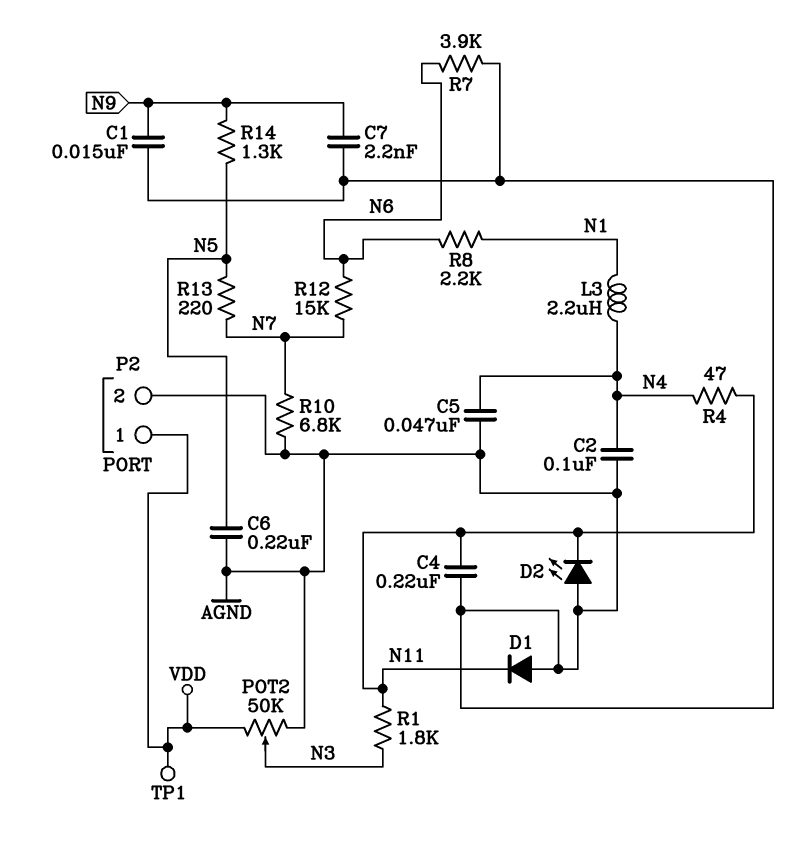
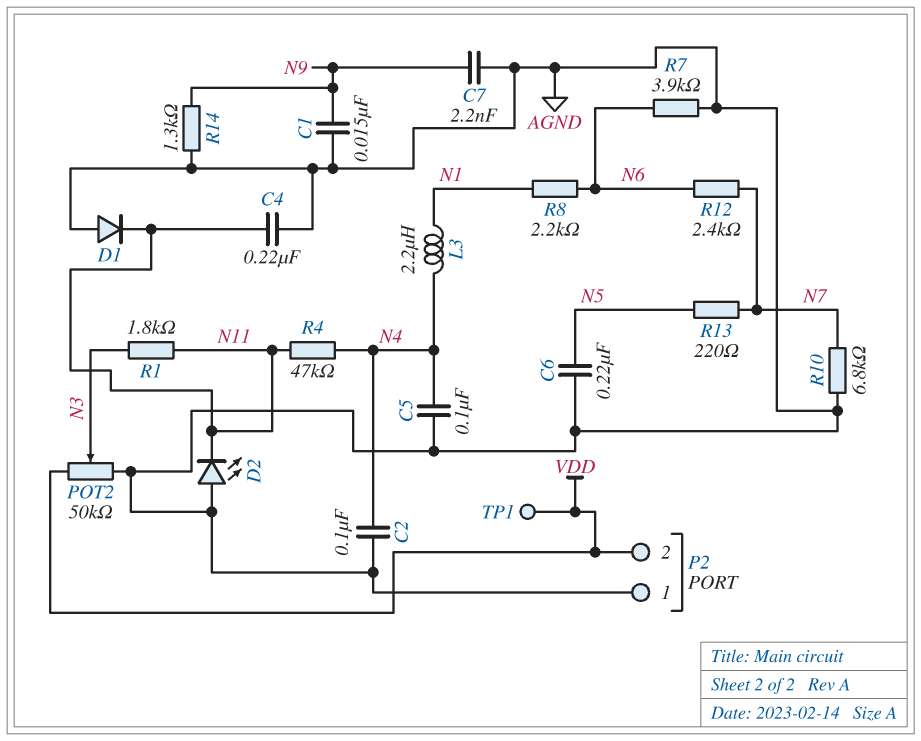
C5: 47nF (AGND, N4) -> 100nF (AGND, N4)
P2 pin 1: VDD -> AGND
P2 pin 2: AGND -> VDD
R4: 47 (N4, N11) -> 47k (N4, N11)
R12: 15k (N6, N7) -> 2.4k (N6, N7)
R14: 1.3k (N5, N9) -> 1.3k (AGND, N9)

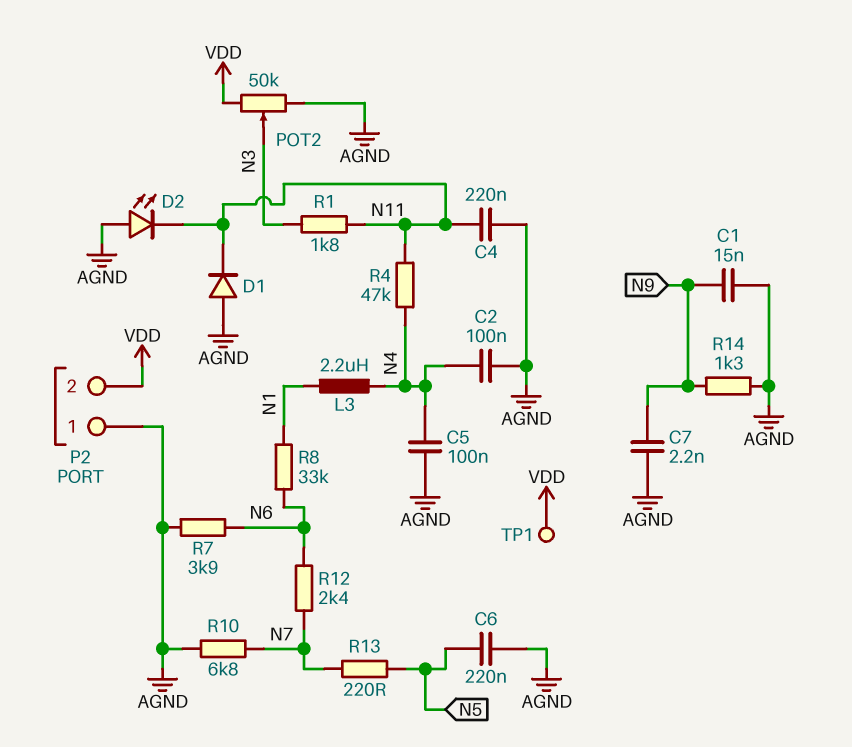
R8: 2.2k (N1, N6) -> 33k (N1, N6)

